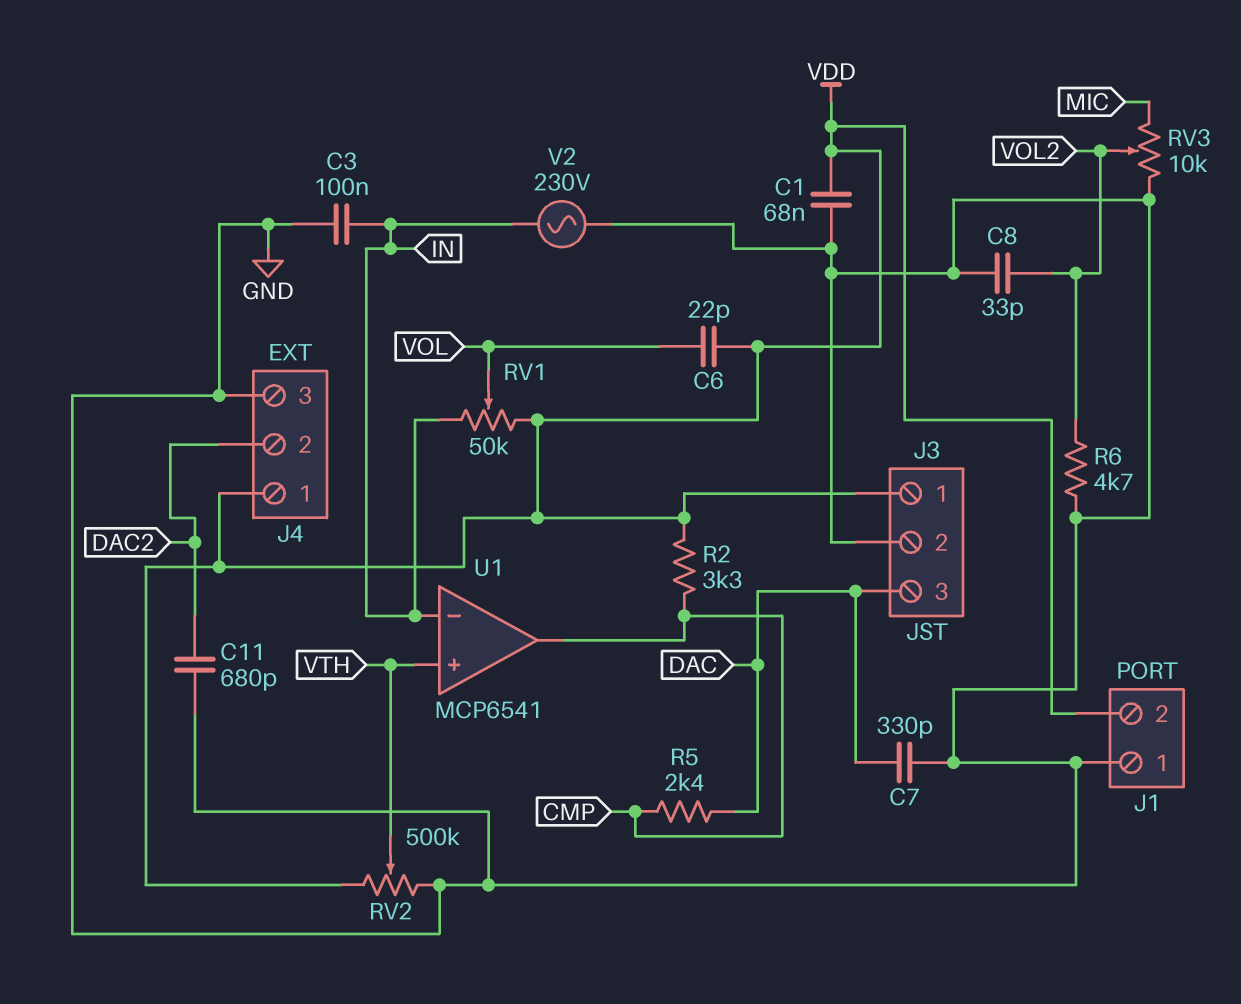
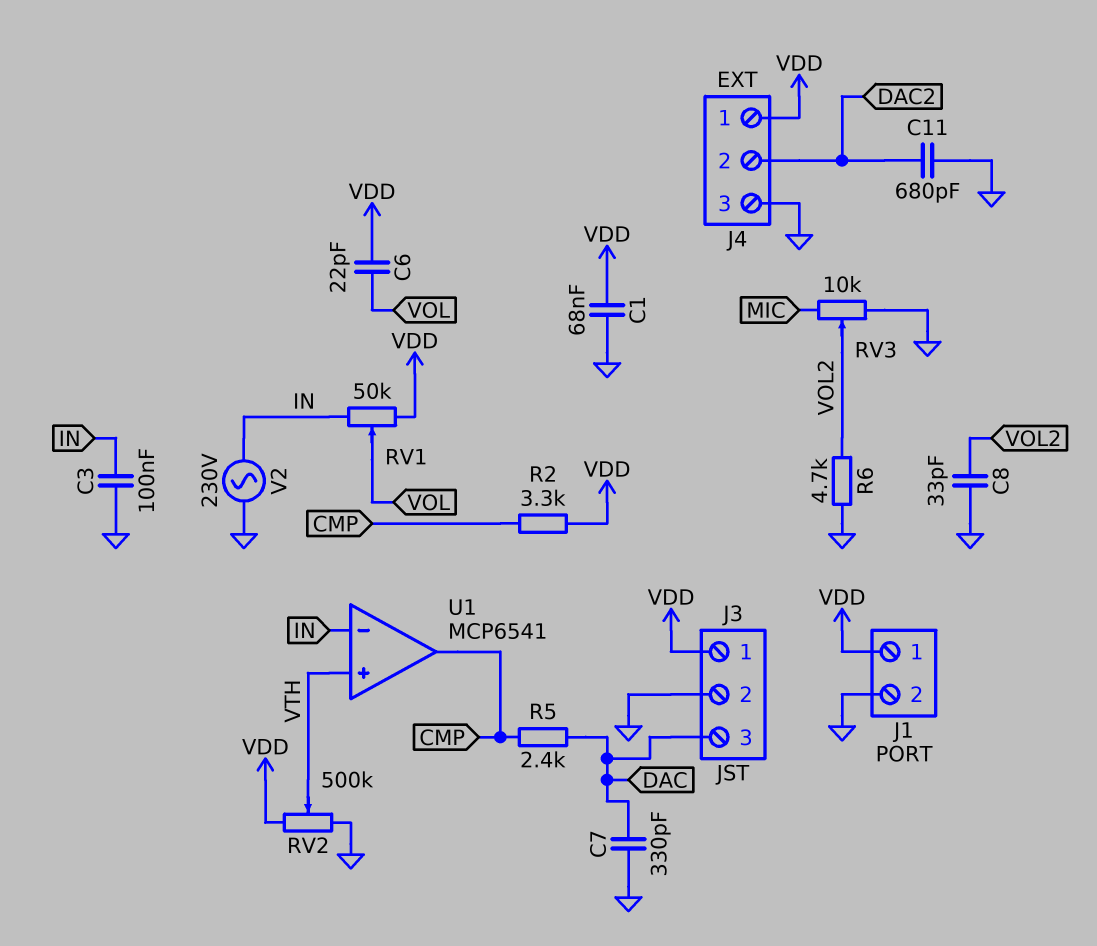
J1 pin 1: GND -> VDD
J1 pin 2: VDD -> GND

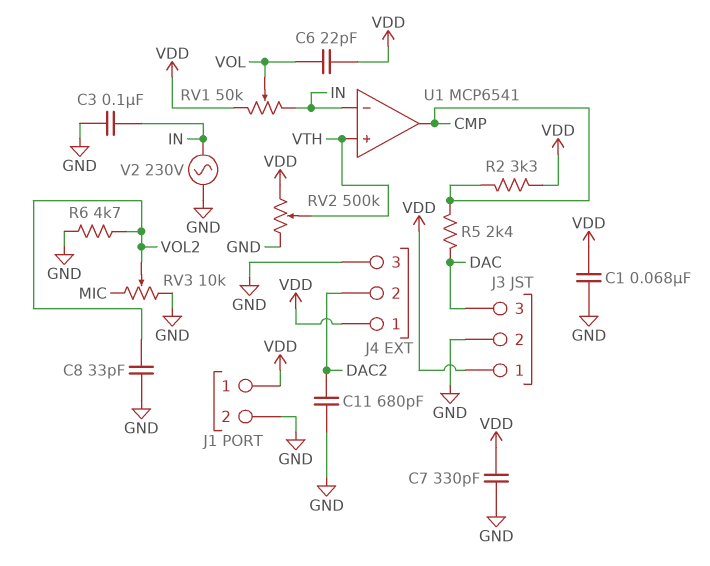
C7: 330pF (DAC, GND) -> 330pF (GND, VDD)

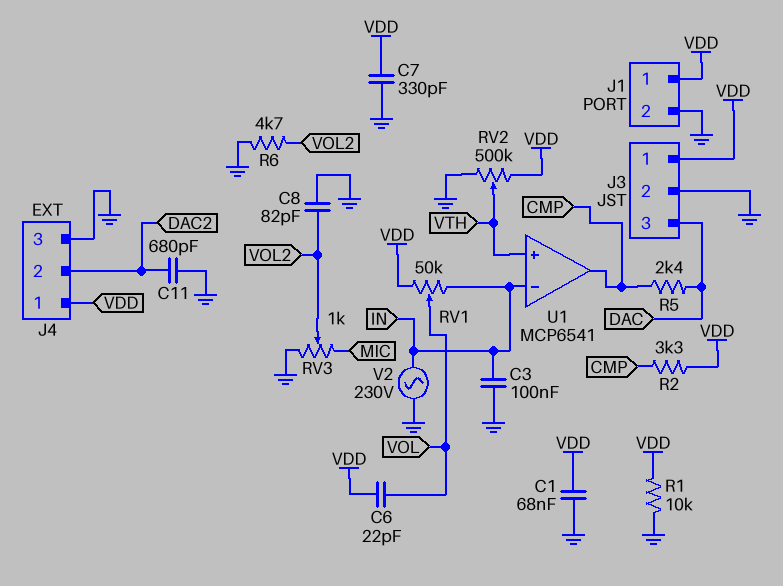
C8: 33pF (GND, VOL2) -> 82pF (GND, VOL2)
R1: none -> 10k (GND, VDD)
RV3: 10k (GND, MIC, wiper VOL2) -> 1k (GND, MIC, wiper VOL2)

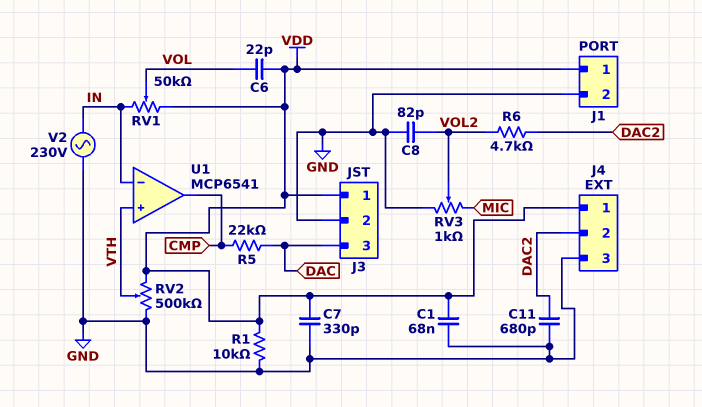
C3: 100nF (GND, IN) -> none
R2: 3.3k (CMP, VDD) -> none
R5: 2.4k (CMP, DAC) -> 22k (CMP, DAC)
R6: 4.7k (GND, VOL2) -> 4.7k (DAC2, VOL2)

